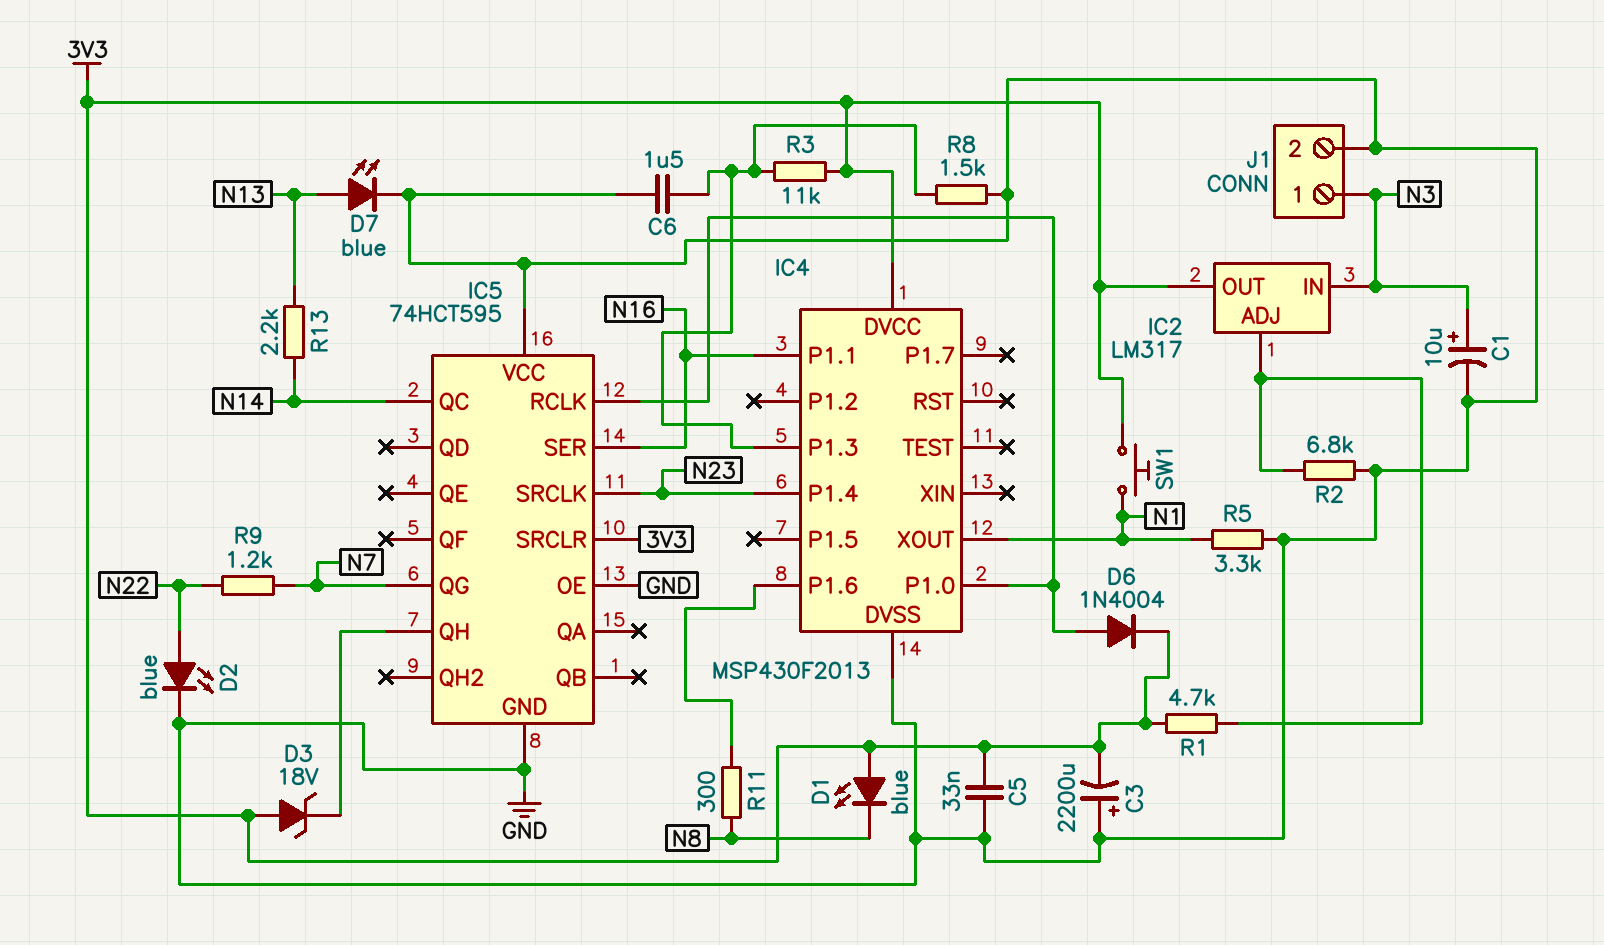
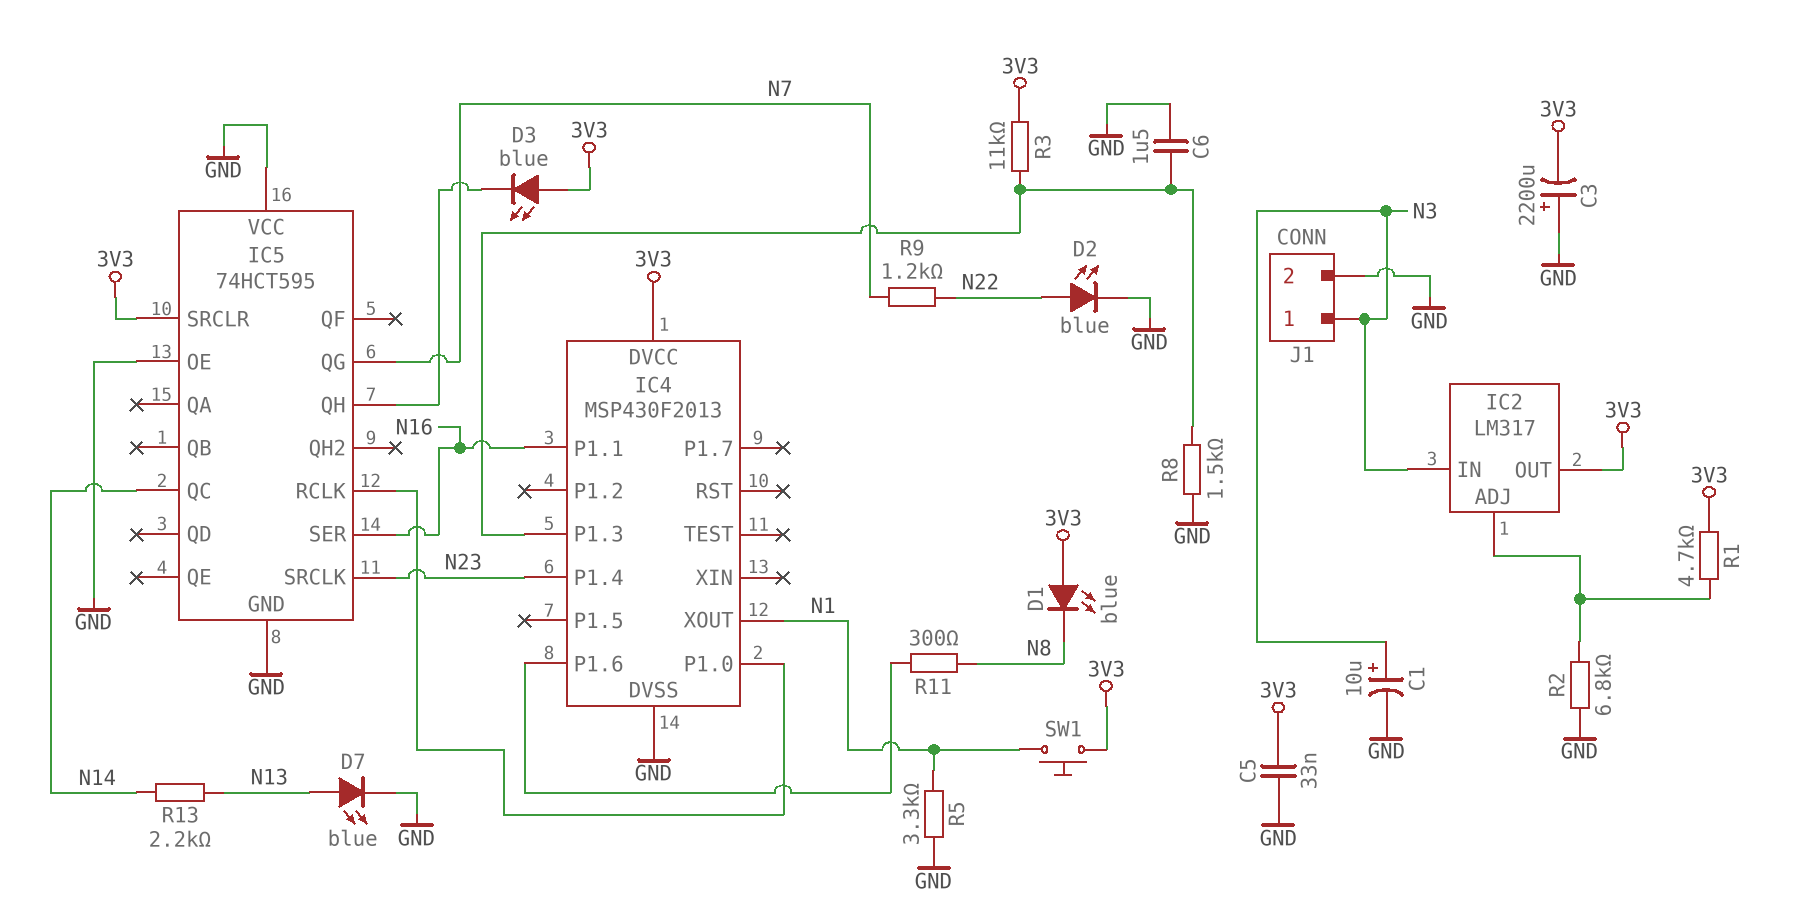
D3: zener 18V (A 3V3, K IC5/QH) -> LED blue (A 3V3, K IC5/QH)
D6: diode 1N4004 (A IC4/P1.0, K 3V3) -> none

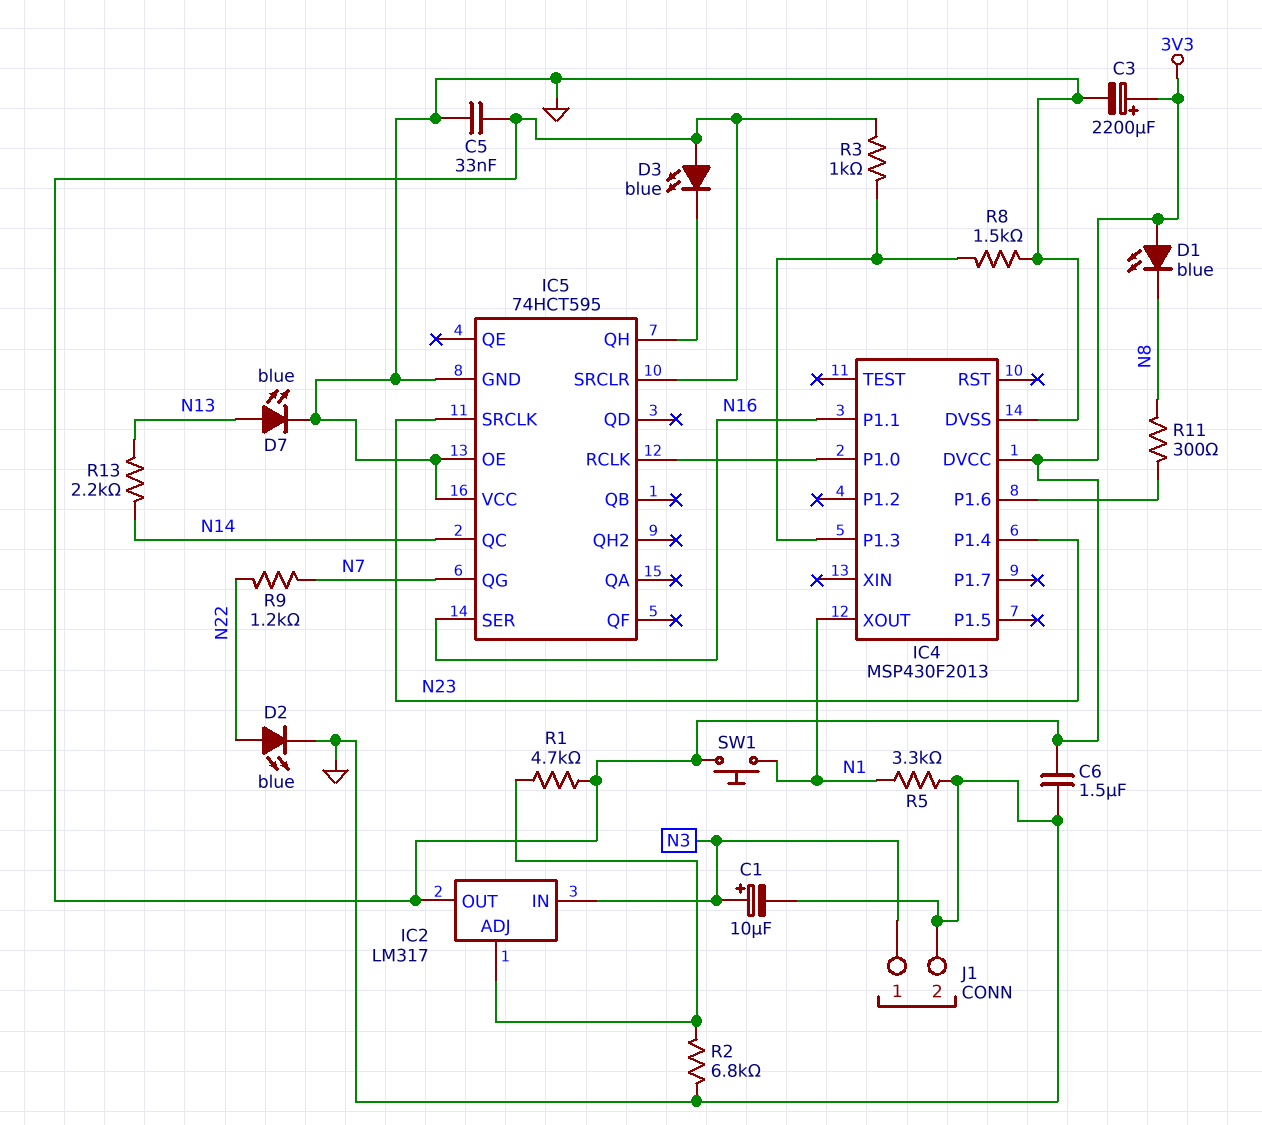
C3: 2200uF (plus GND, minus 3V3) -> 2200uF (plus 3V3, minus GND)
C6: 1.5uF (GND, IC4/P1.3) -> 1.5uF (3V3, GND)
R3: 11k (3V3, IC4/P1.3) -> 1k (3V3, IC4/P1.3)

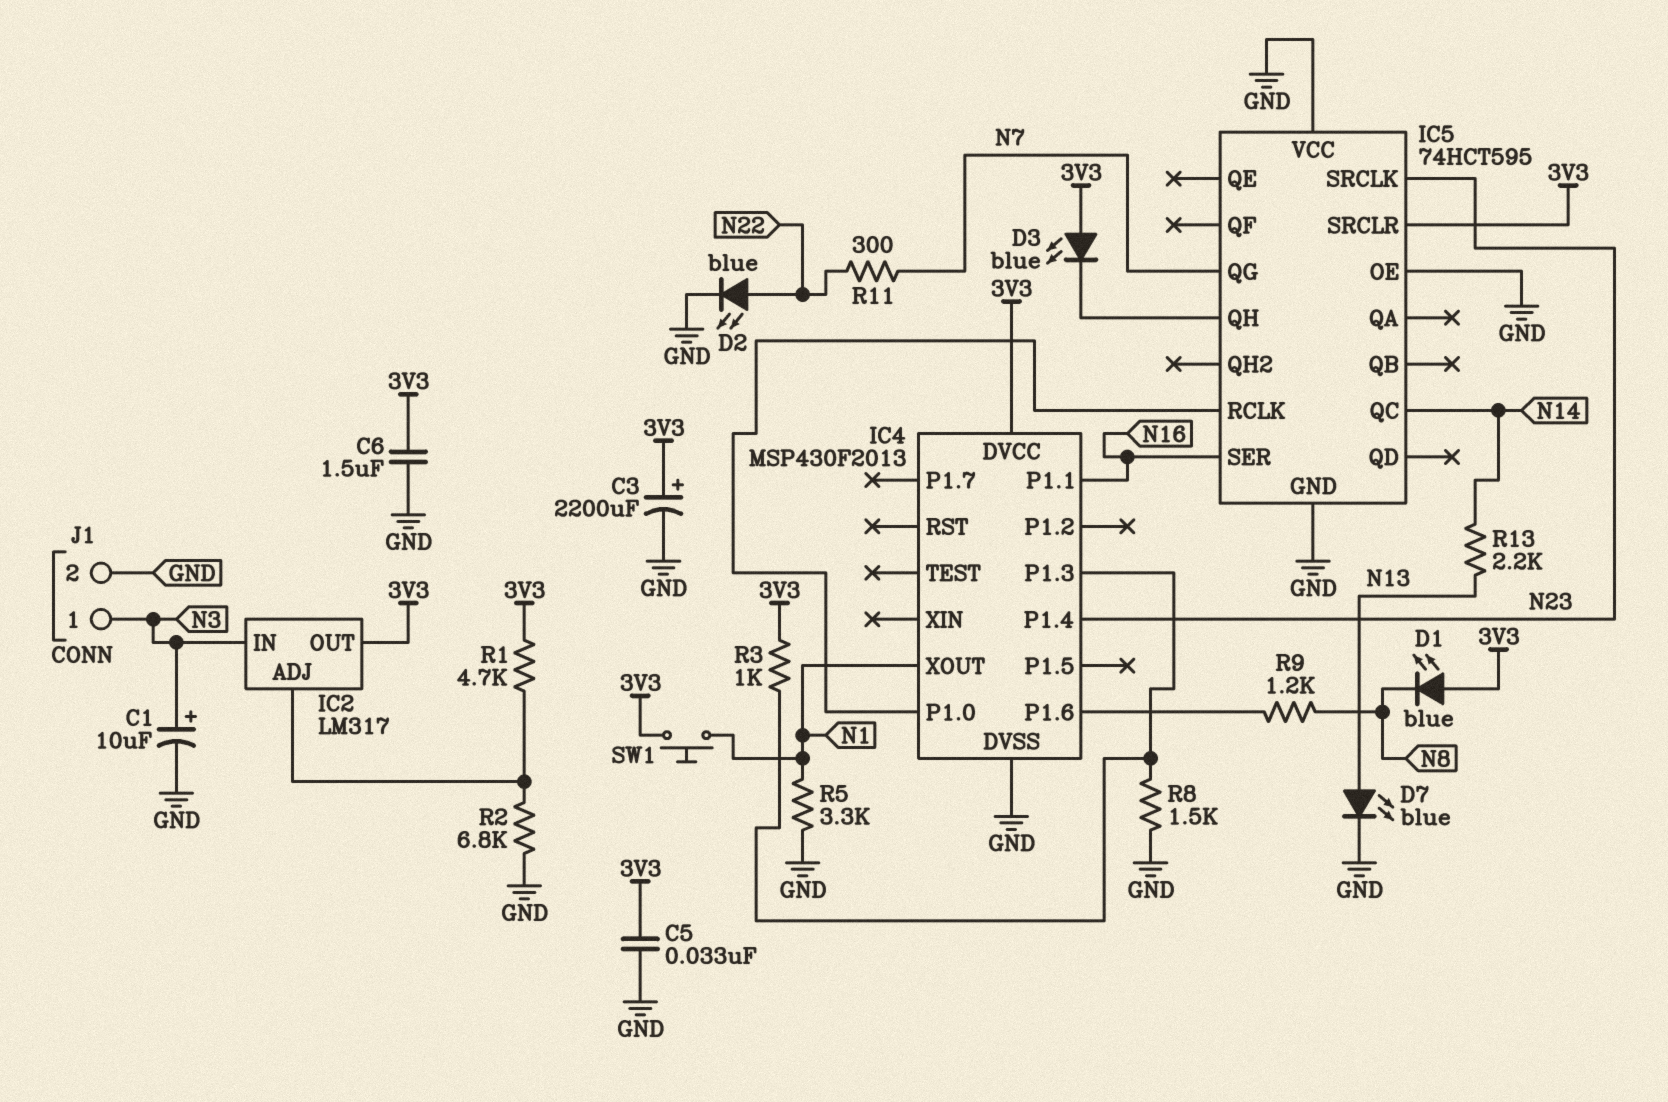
R9: 1.2k (N7, N22) -> 1.2k (IC4/P1.6, N8)
R11: 300 (IC4/P1.6, N8) -> 300 (N7, N22)

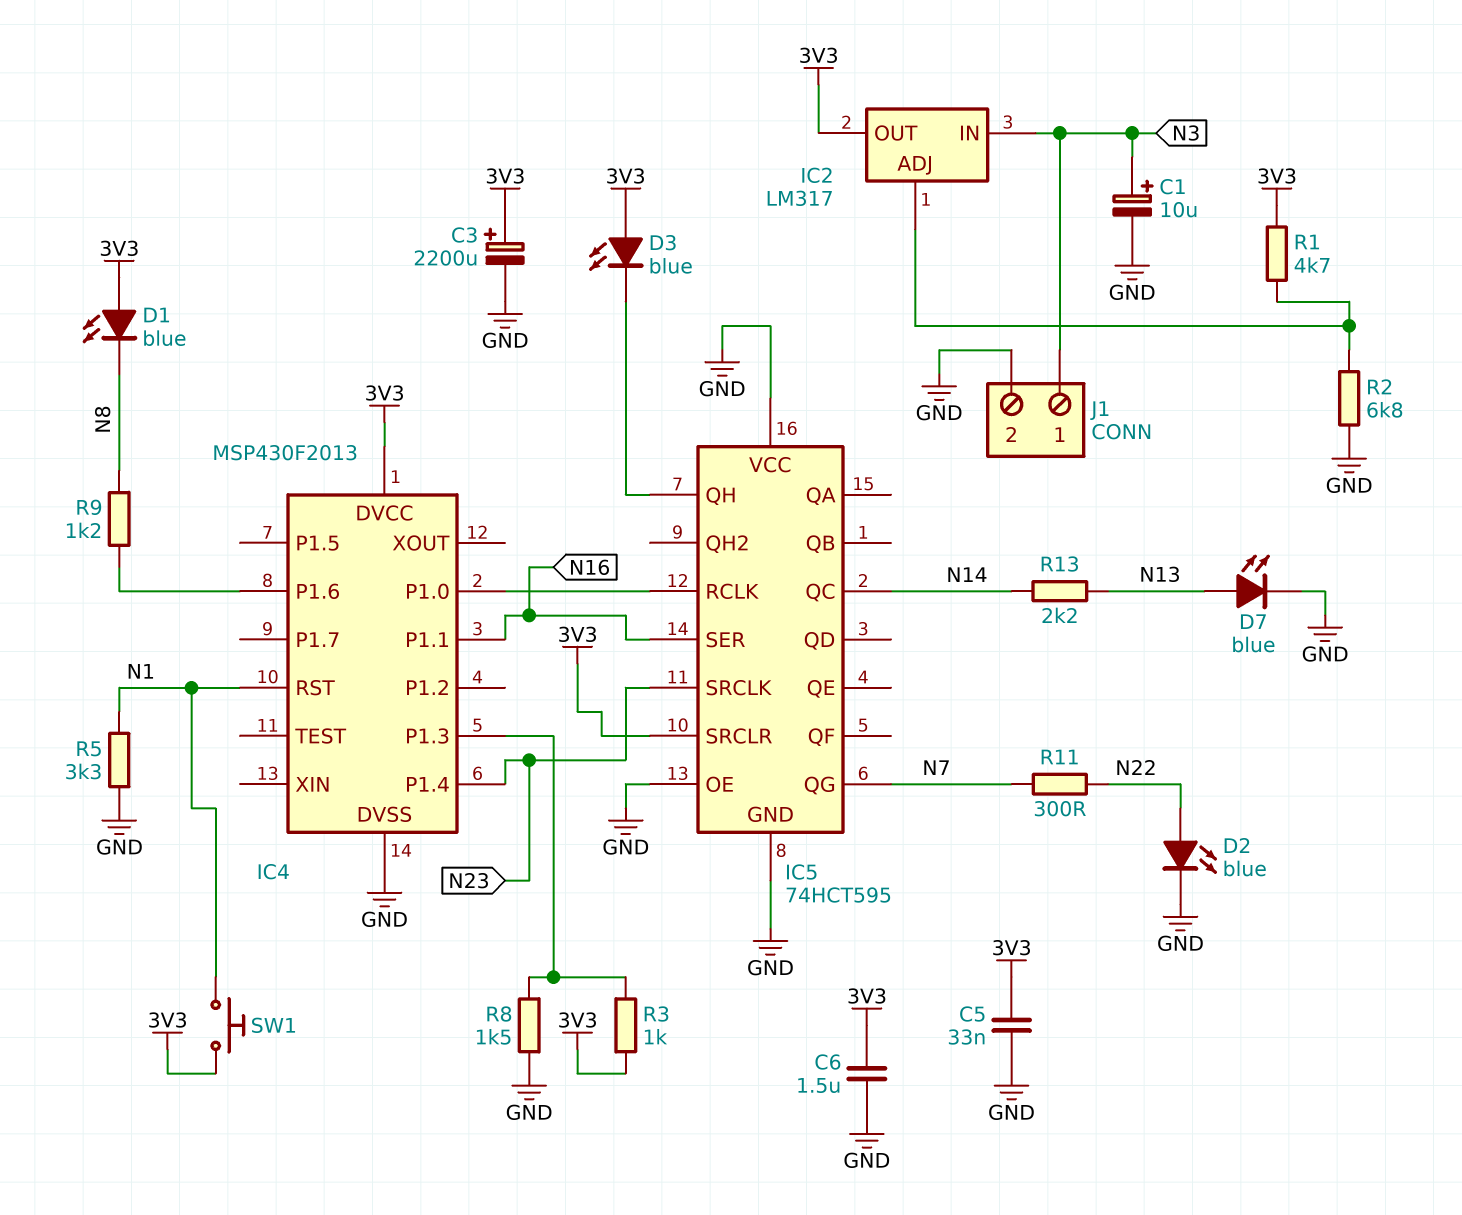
IC4 pin RST: none -> N1
IC4 pin XOUT: N1 -> none

